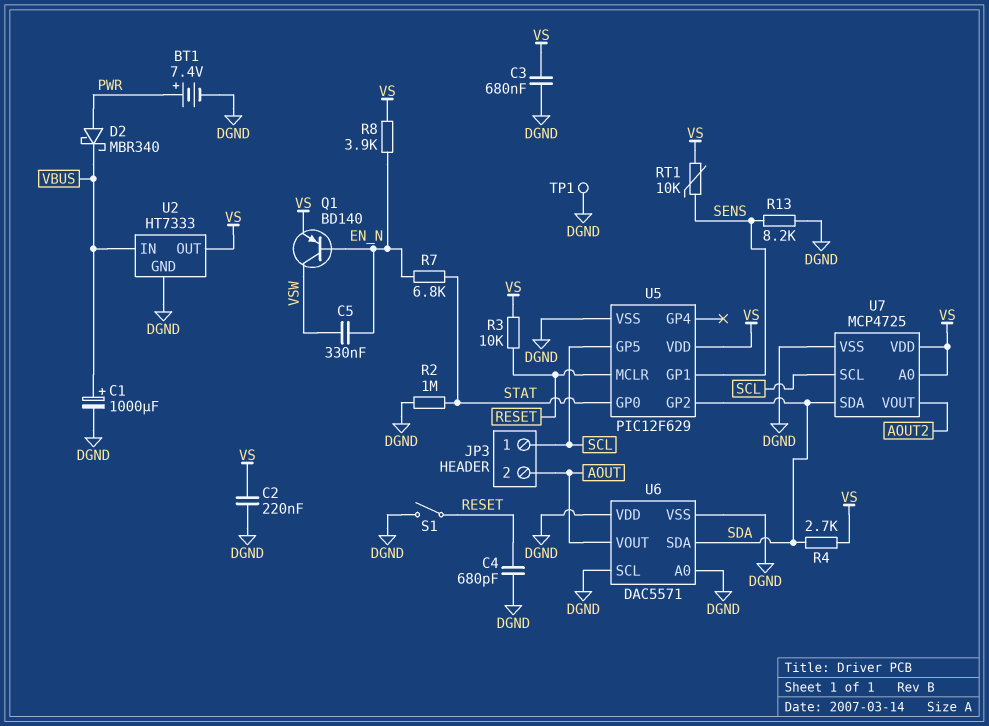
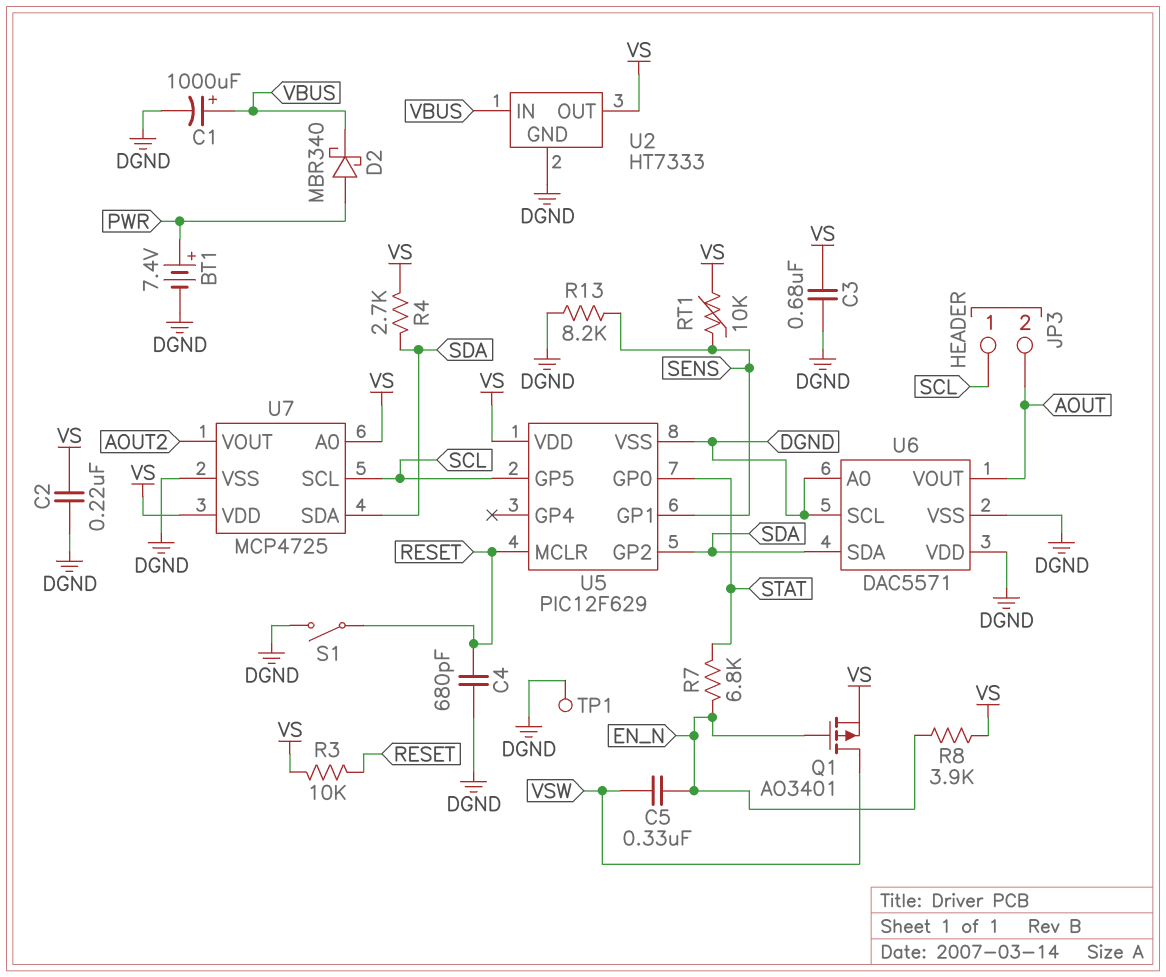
Q1: PNP BD140 (B EN_N, C VSW, E VS) -> PMOS AO3401 (G EN_N, D VSW, S VS)
R2: 1M (DGND, STAT) -> none

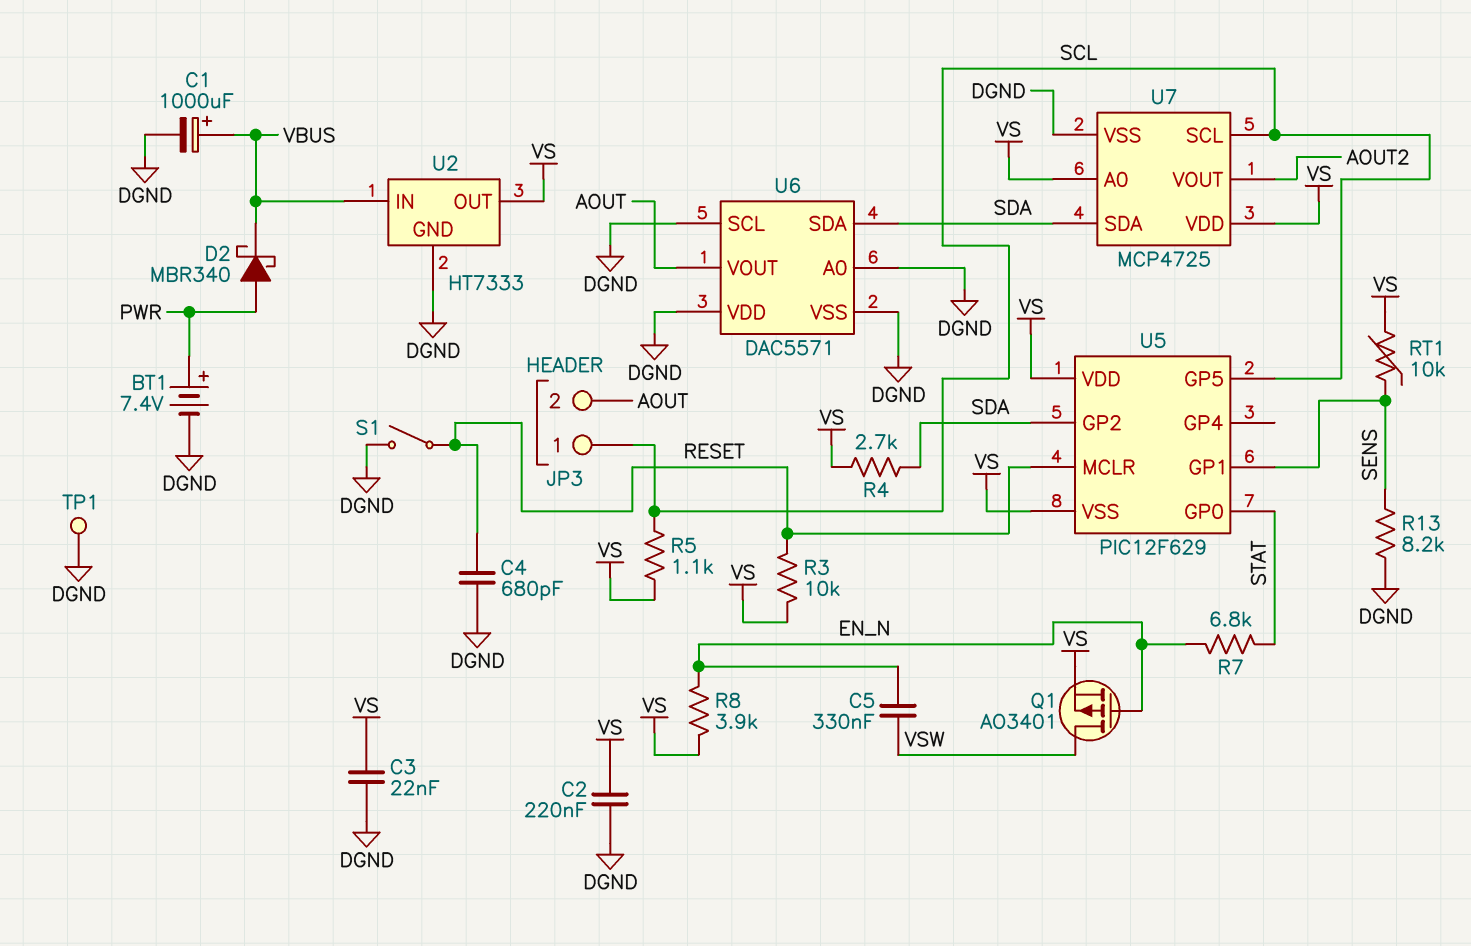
C3: 680nF (DGND, VS) -> 22nF (DGND, VS)
R5: none -> 1.1k (SCL, VS)
U5 pin VSS: DGND -> VS

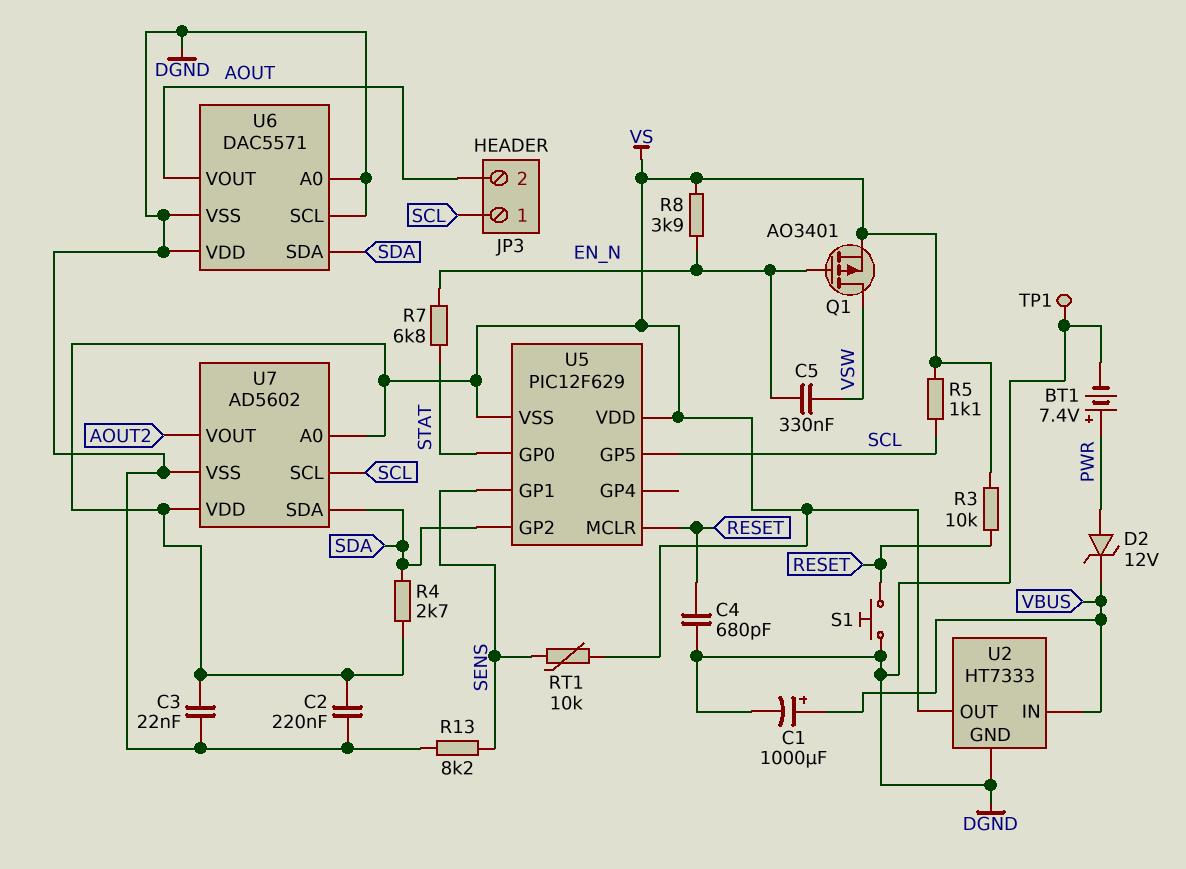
D2: schottky MBR340 (A PWR, K VBUS) -> zener 12V (A PWR, K VBUS)
S1: switch (DGND, RESET) -> button (DGND, RESET)
U7: MCP4725 -> AD5602

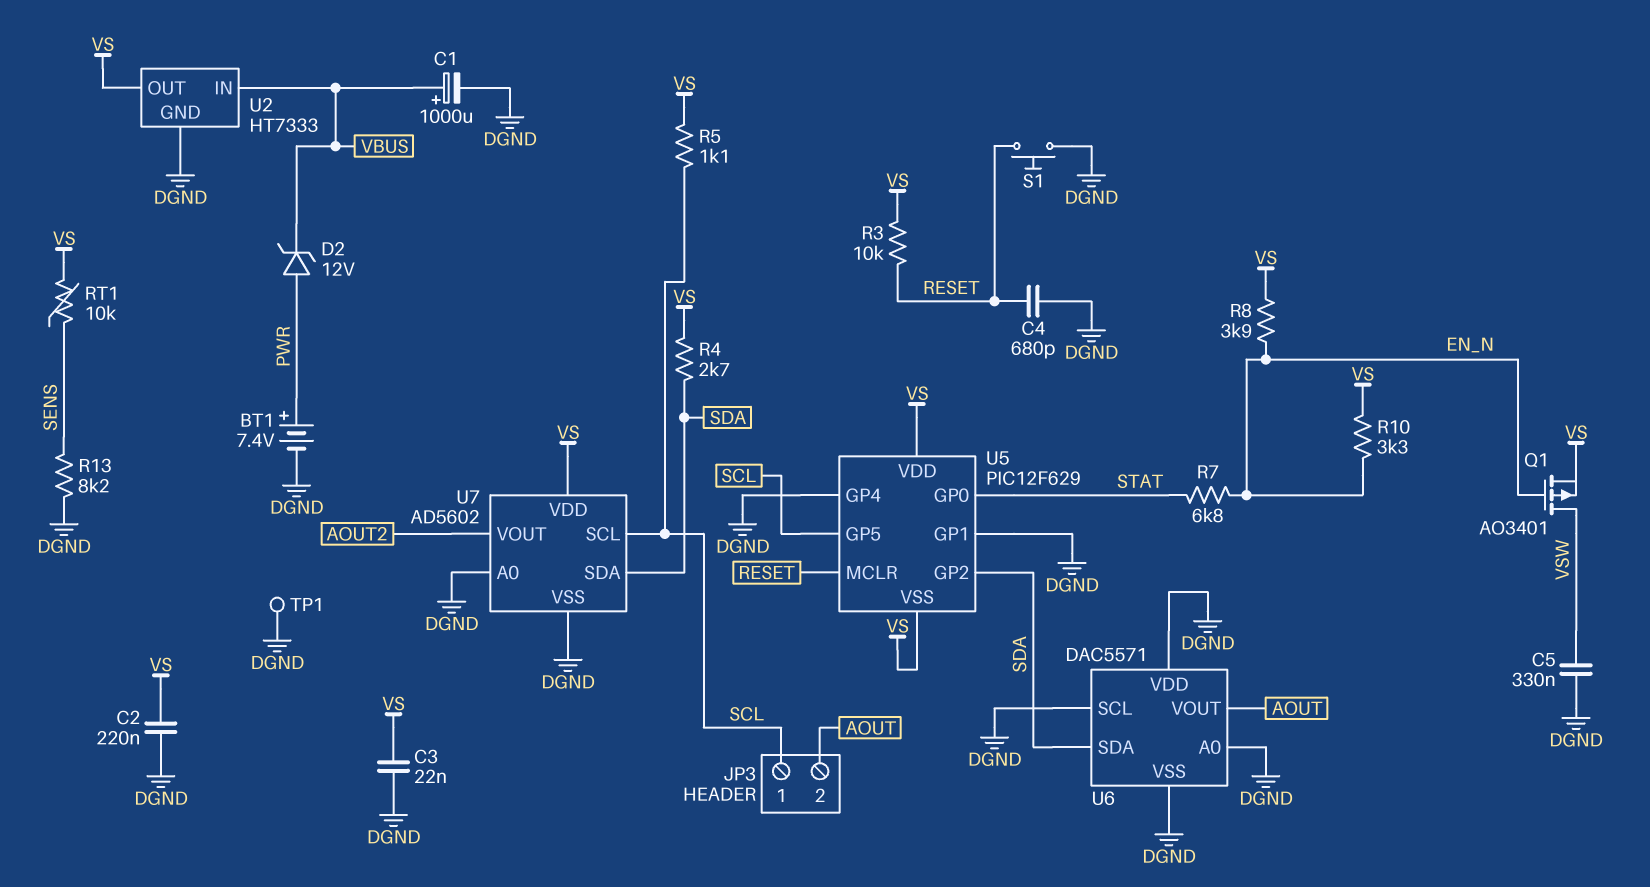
C5: 330nF (EN_N, VSW) -> 330nF (DGND, VSW)
R10: none -> 3.3k (EN_N, VS)
U5 pin GP1: SENS -> DGND
U5 pin GP4: none -> DGND
U7 pin A0: VS -> DGND

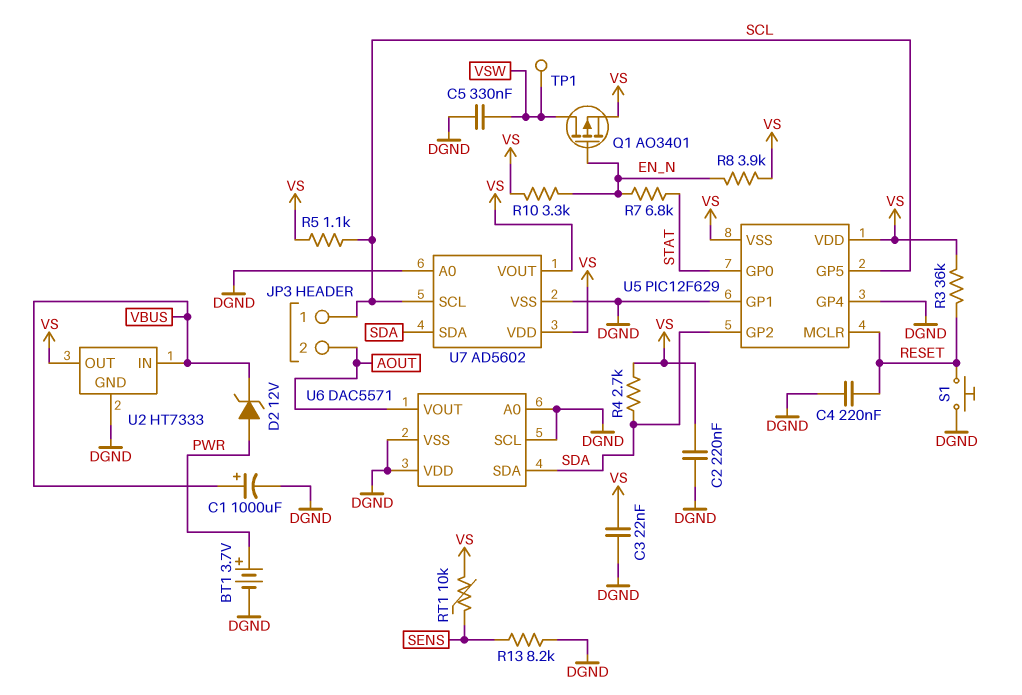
BT1: 7.4V (plus PWR, minus DGND) -> 3.7V (plus PWR, minus DGND)
C4: 680pF (DGND, RESET) -> 220nF (DGND, RESET)
R3: 10k (RESET, VS) -> 36k (RESET, VS)
TP1: test point (DGND) -> test point (VSW)
U7 pin VOUT: AOUT2 -> VS

